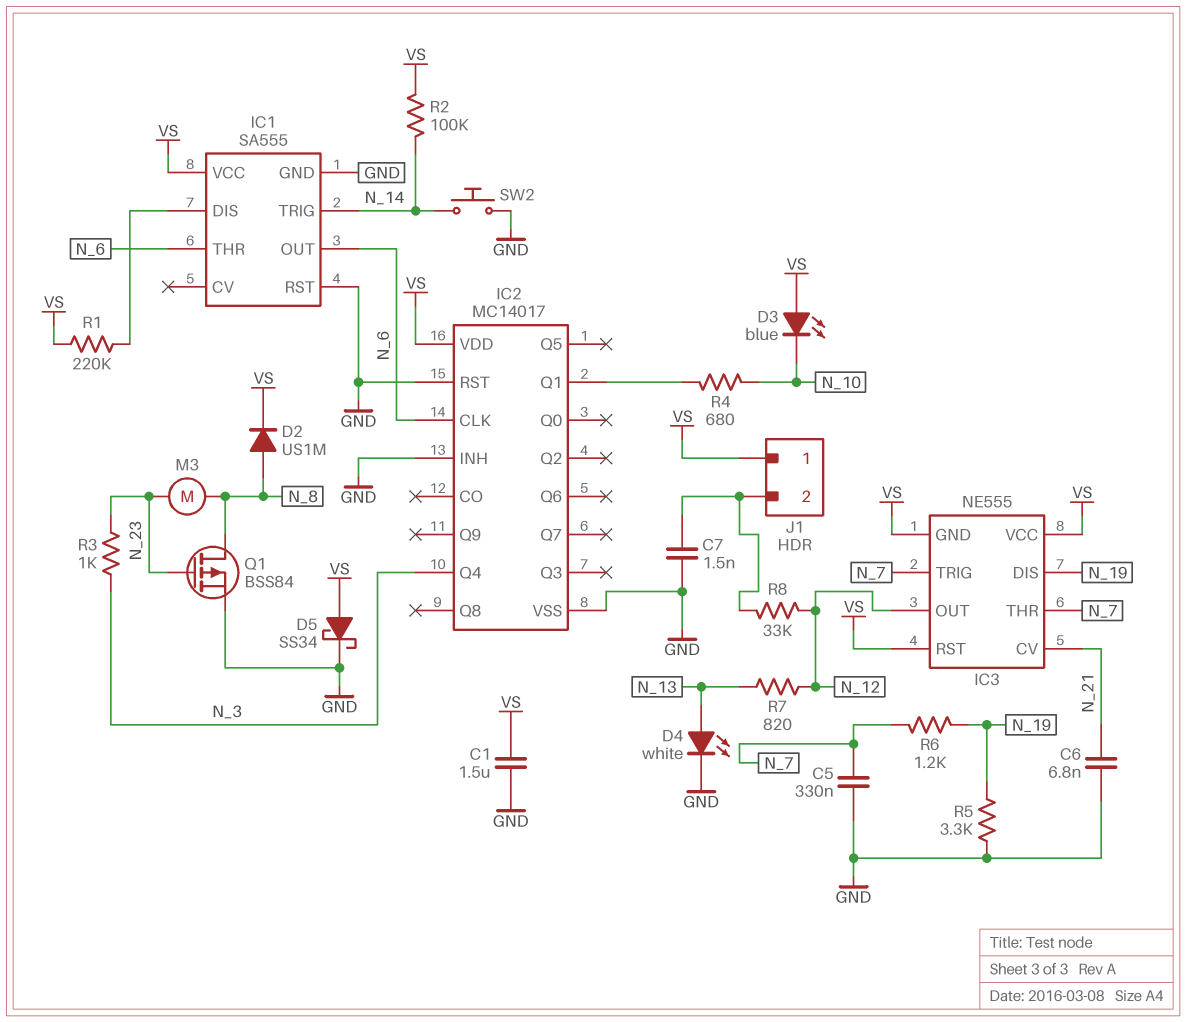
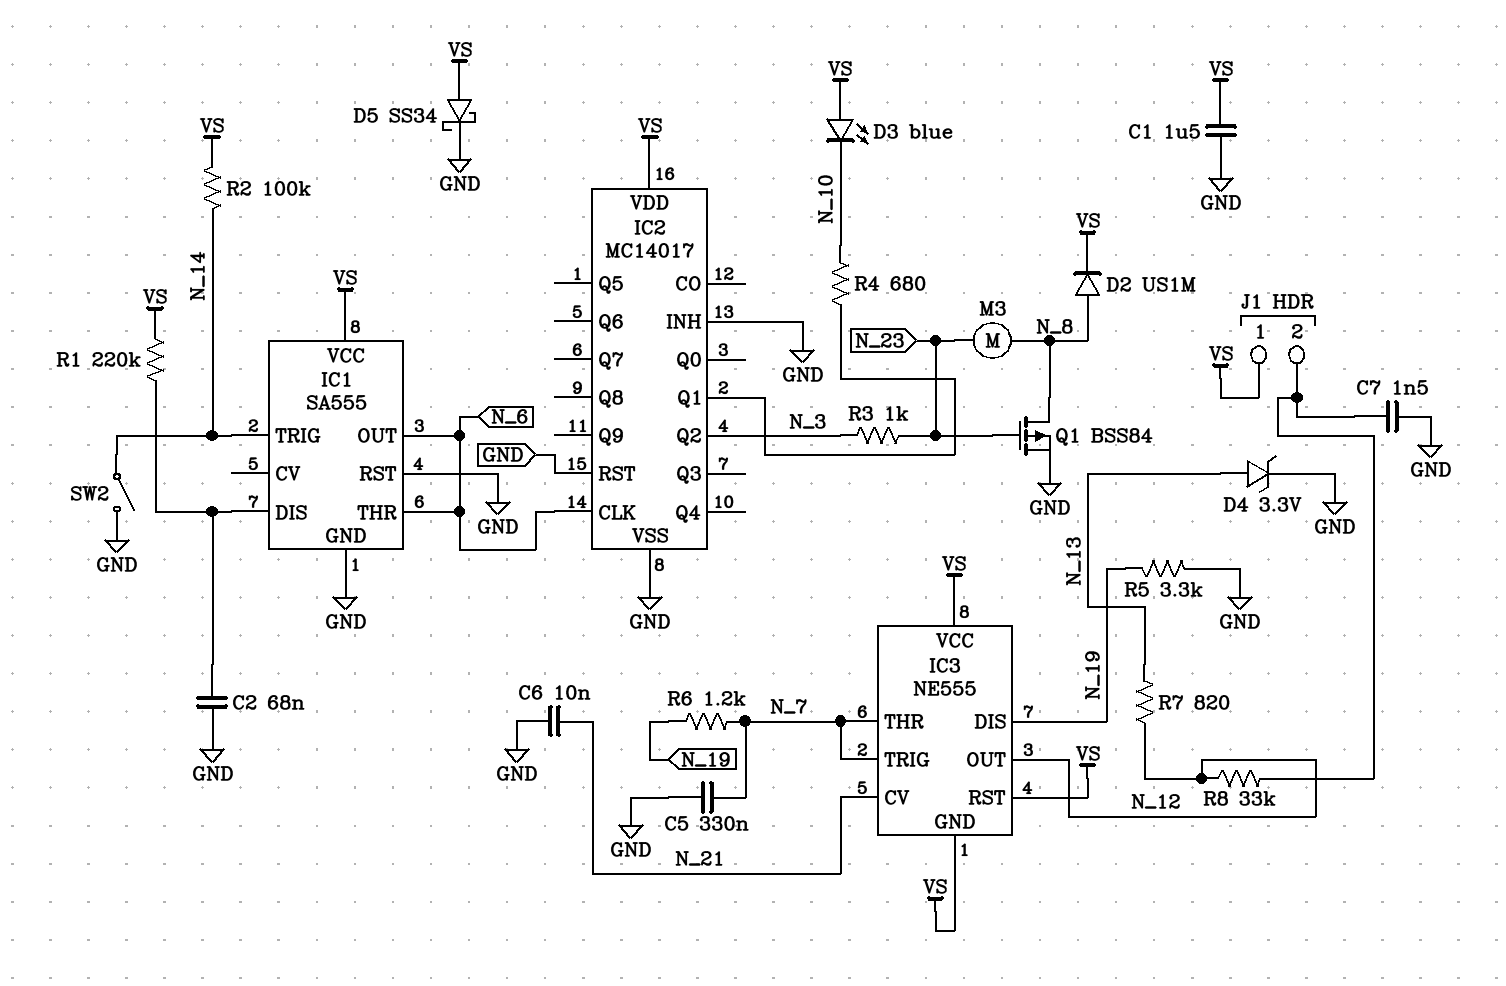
C2: none -> 68nF (GND, IC1/DIS)
C6: 6.8nF (GND, N_21) -> 10nF (GND, N_21)
D4: LED white (A N_13, K GND) -> zener 3.3V (A N_13, K GND)
IC2 pin Q2: none -> N_3
IC2 pin Q4: N_3 -> none
SW2: button (GND, N_14) -> switch (GND, N_14)

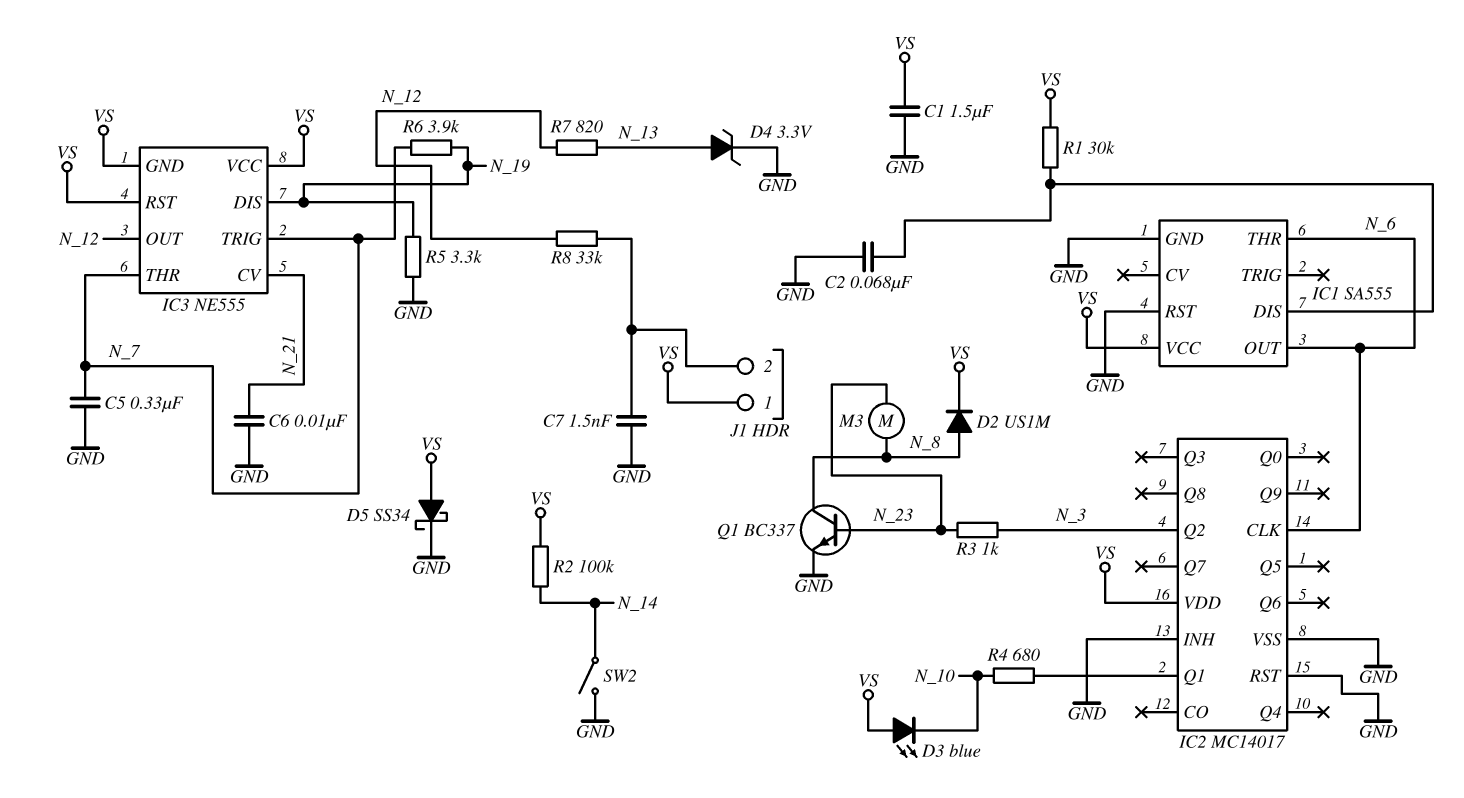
IC1 pin TRIG: N_14 -> none
Q1: PMOS BSS84 (G N_23, D N_8, S GND) -> NPN BC337 (B N_23, C N_8, E GND)
R1: 220k (IC1/DIS, VS) -> 30k (IC1/DIS, VS)
R6: 1.2k (N_7, N_19) -> 3.9k (N_7, N_19)

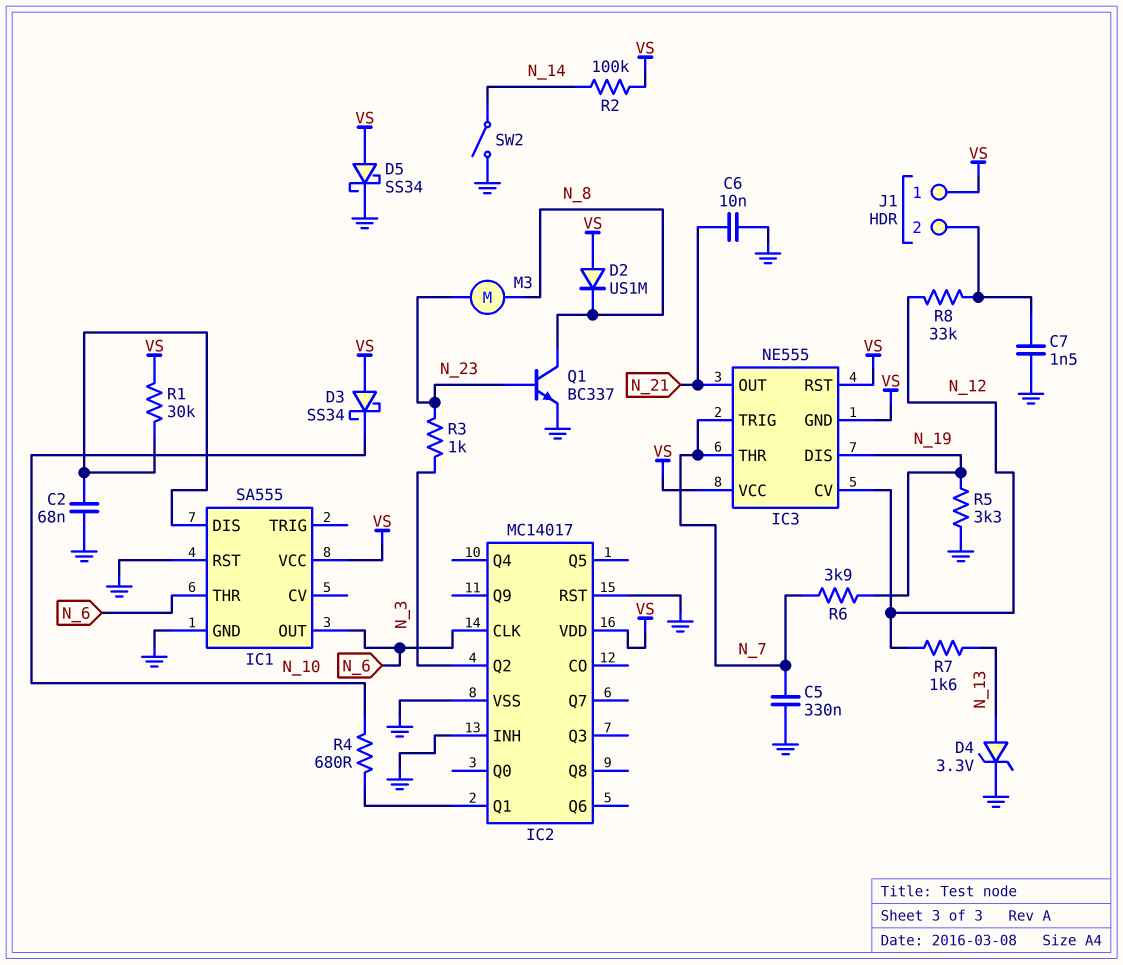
C1: 1.5uF (GND, VS) -> none
D2: diode US1M (A N_8, K VS) -> diode US1M (A VS, K N_8)
D3: LED blue (A VS, K N_10) -> schottky SS34 (A VS, K N_10)
IC3 pin CV: N_21 -> N_12
IC3 pin OUT: N_12 -> N_21
R7: 820 (N_12, N_13) -> 1.6k (N_12, N_13)

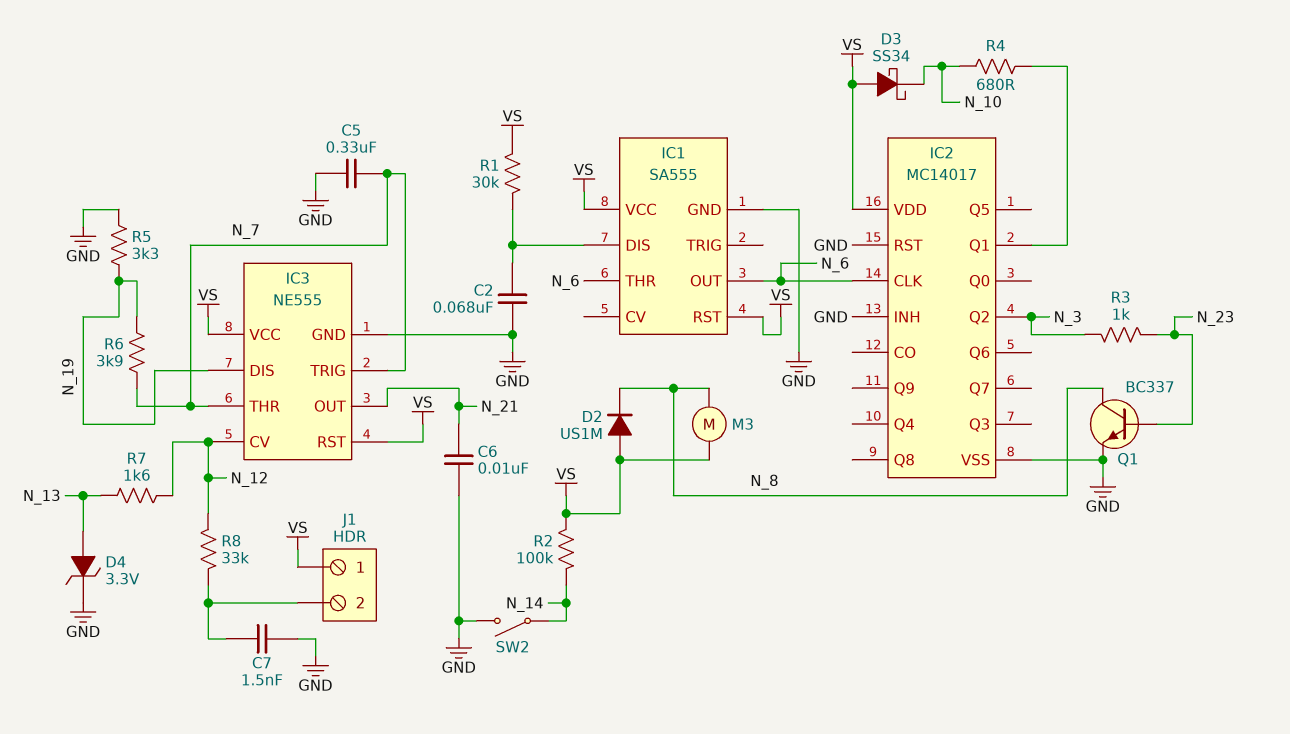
D5: schottky SS34 (A VS, K GND) -> none
IC1 pin RST: GND -> VS
IC3 pin GND: VS -> GND
M3: motor (N_8, N_23) -> motor (N_8, VS)

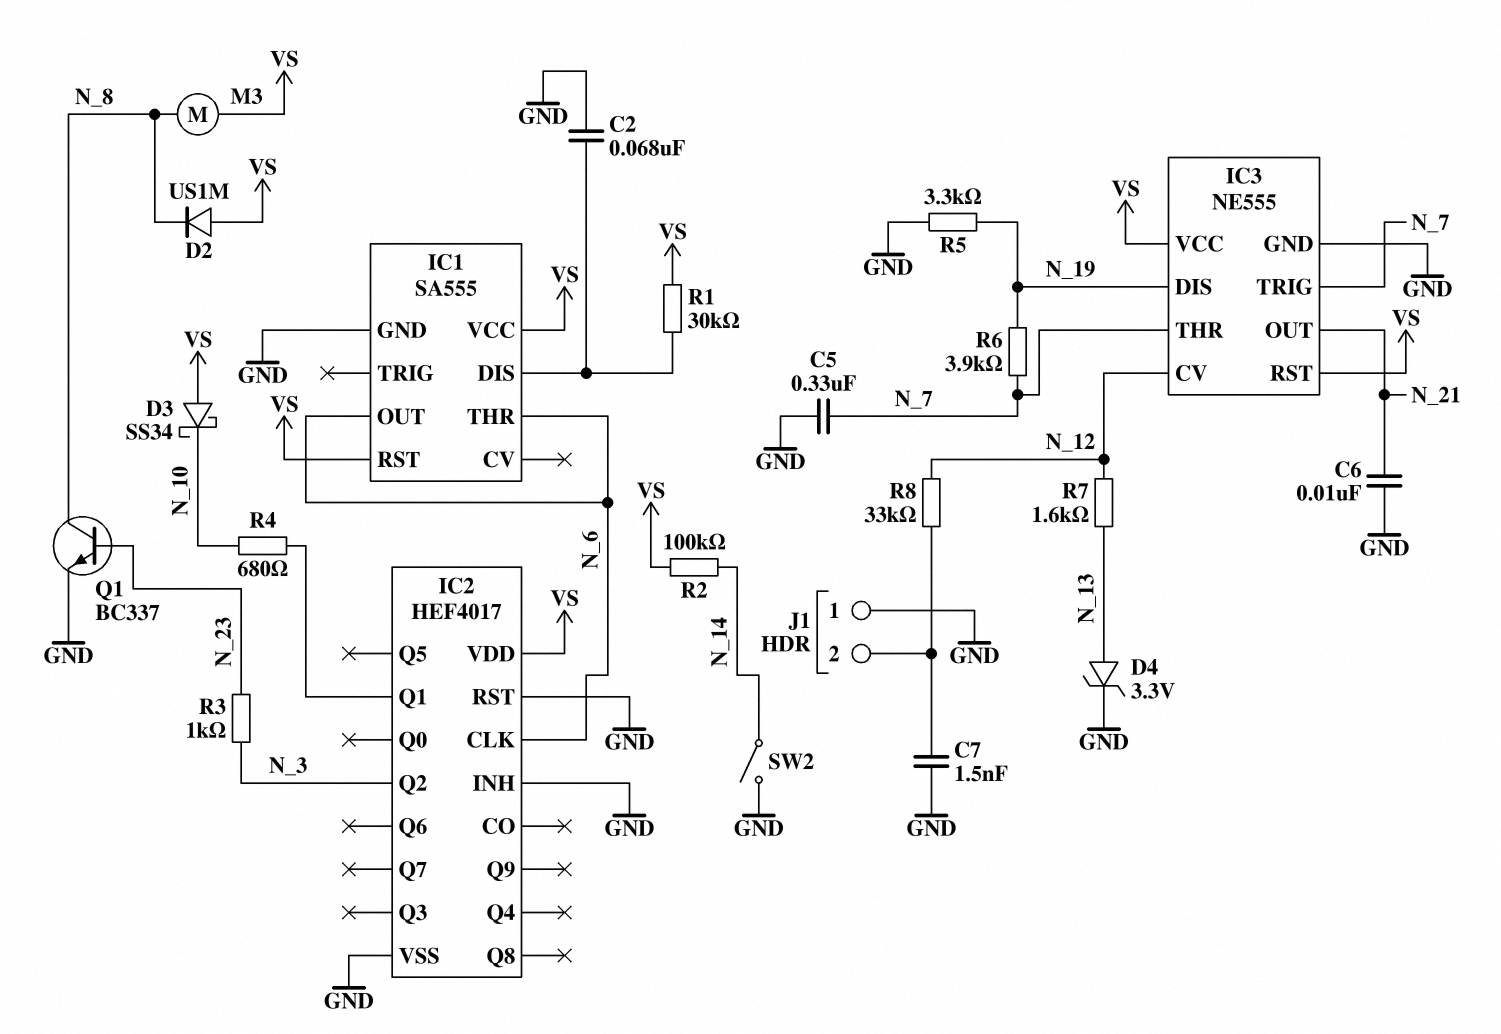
IC2: MC14017 -> HEF4017
J1 pin 1: VS -> GND

